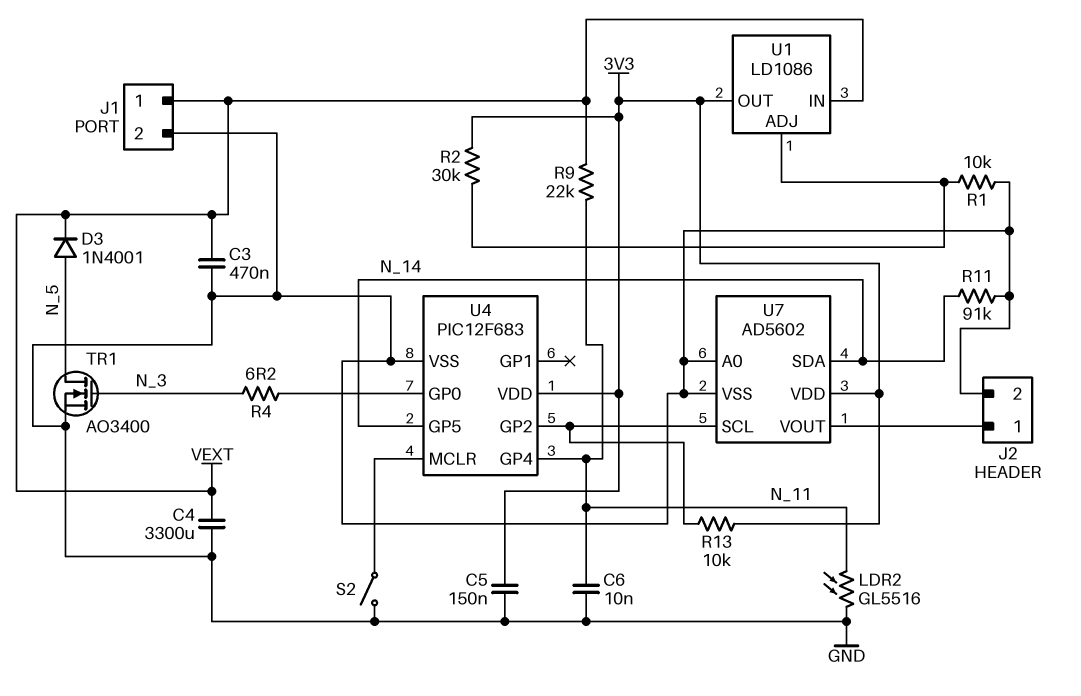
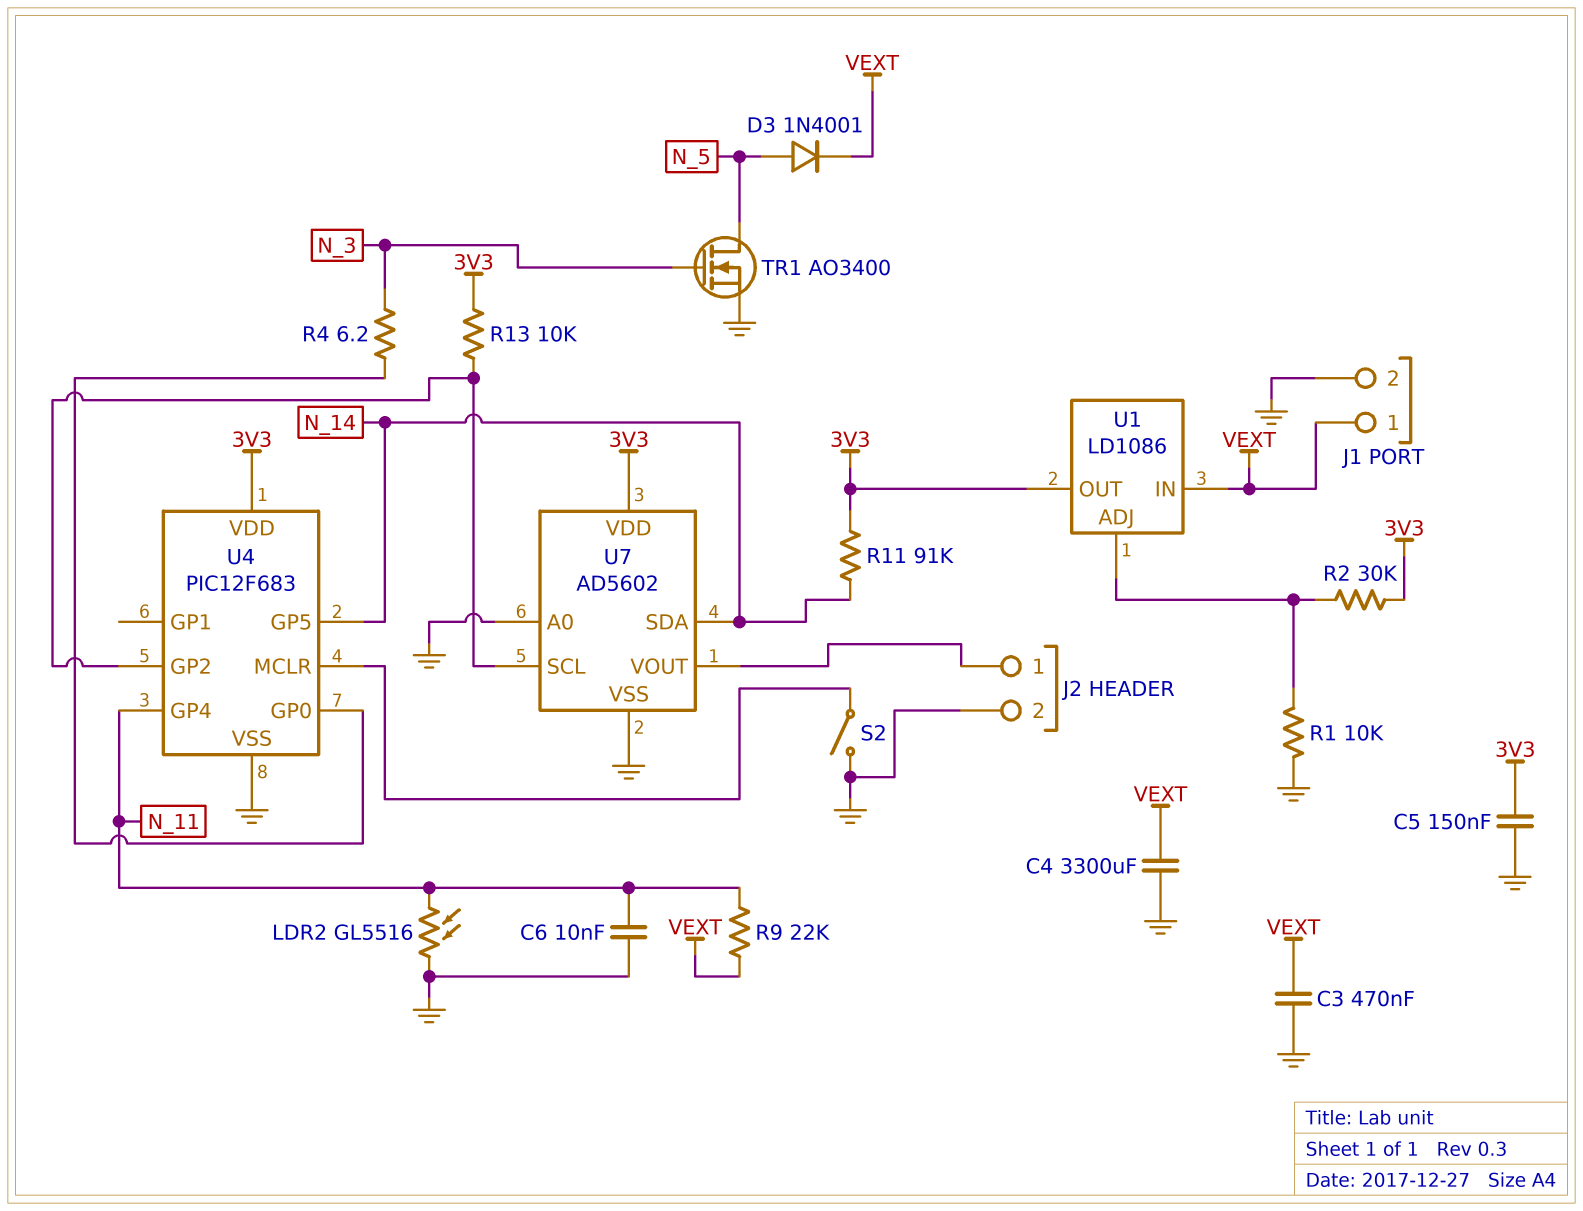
R11: 91k (GND, N_14) -> 91k (3V3, N_14)

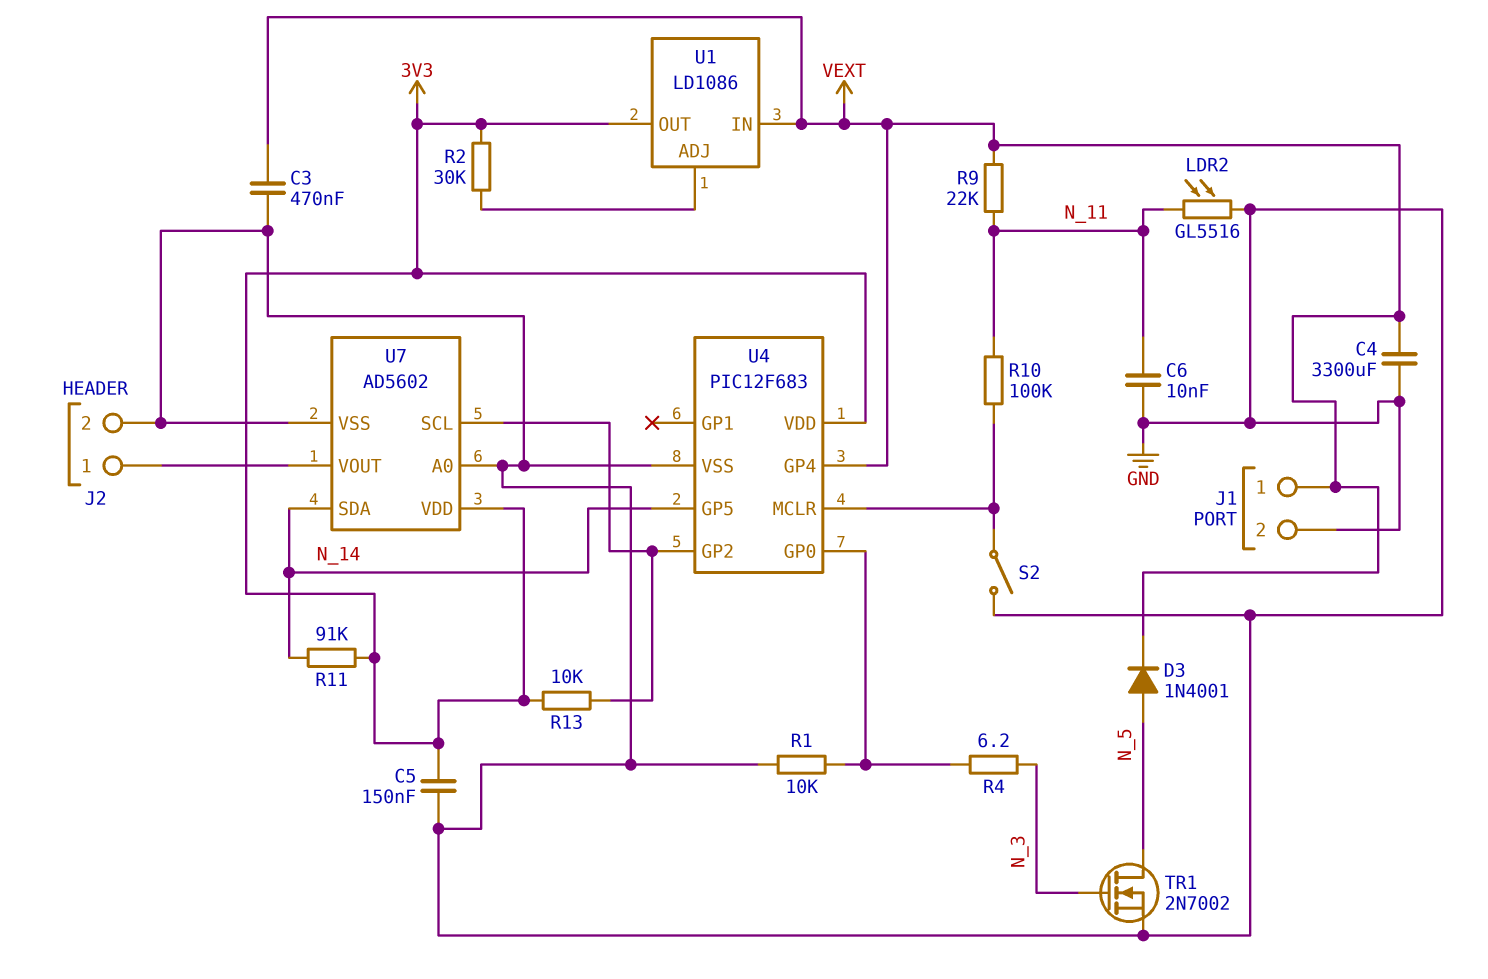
R1: 10k (GND, U1/ADJ) -> 10k (GND, U4/GP0)
R10: none -> 100k (N_11, U4/MCLR)
TR1: NMOS AO3400 (G N_3, D N_5, S GND) -> NMOS 2N7002 (G N_3, D N_5, S GND)
U4 pin GP4: N_11 -> VEXT

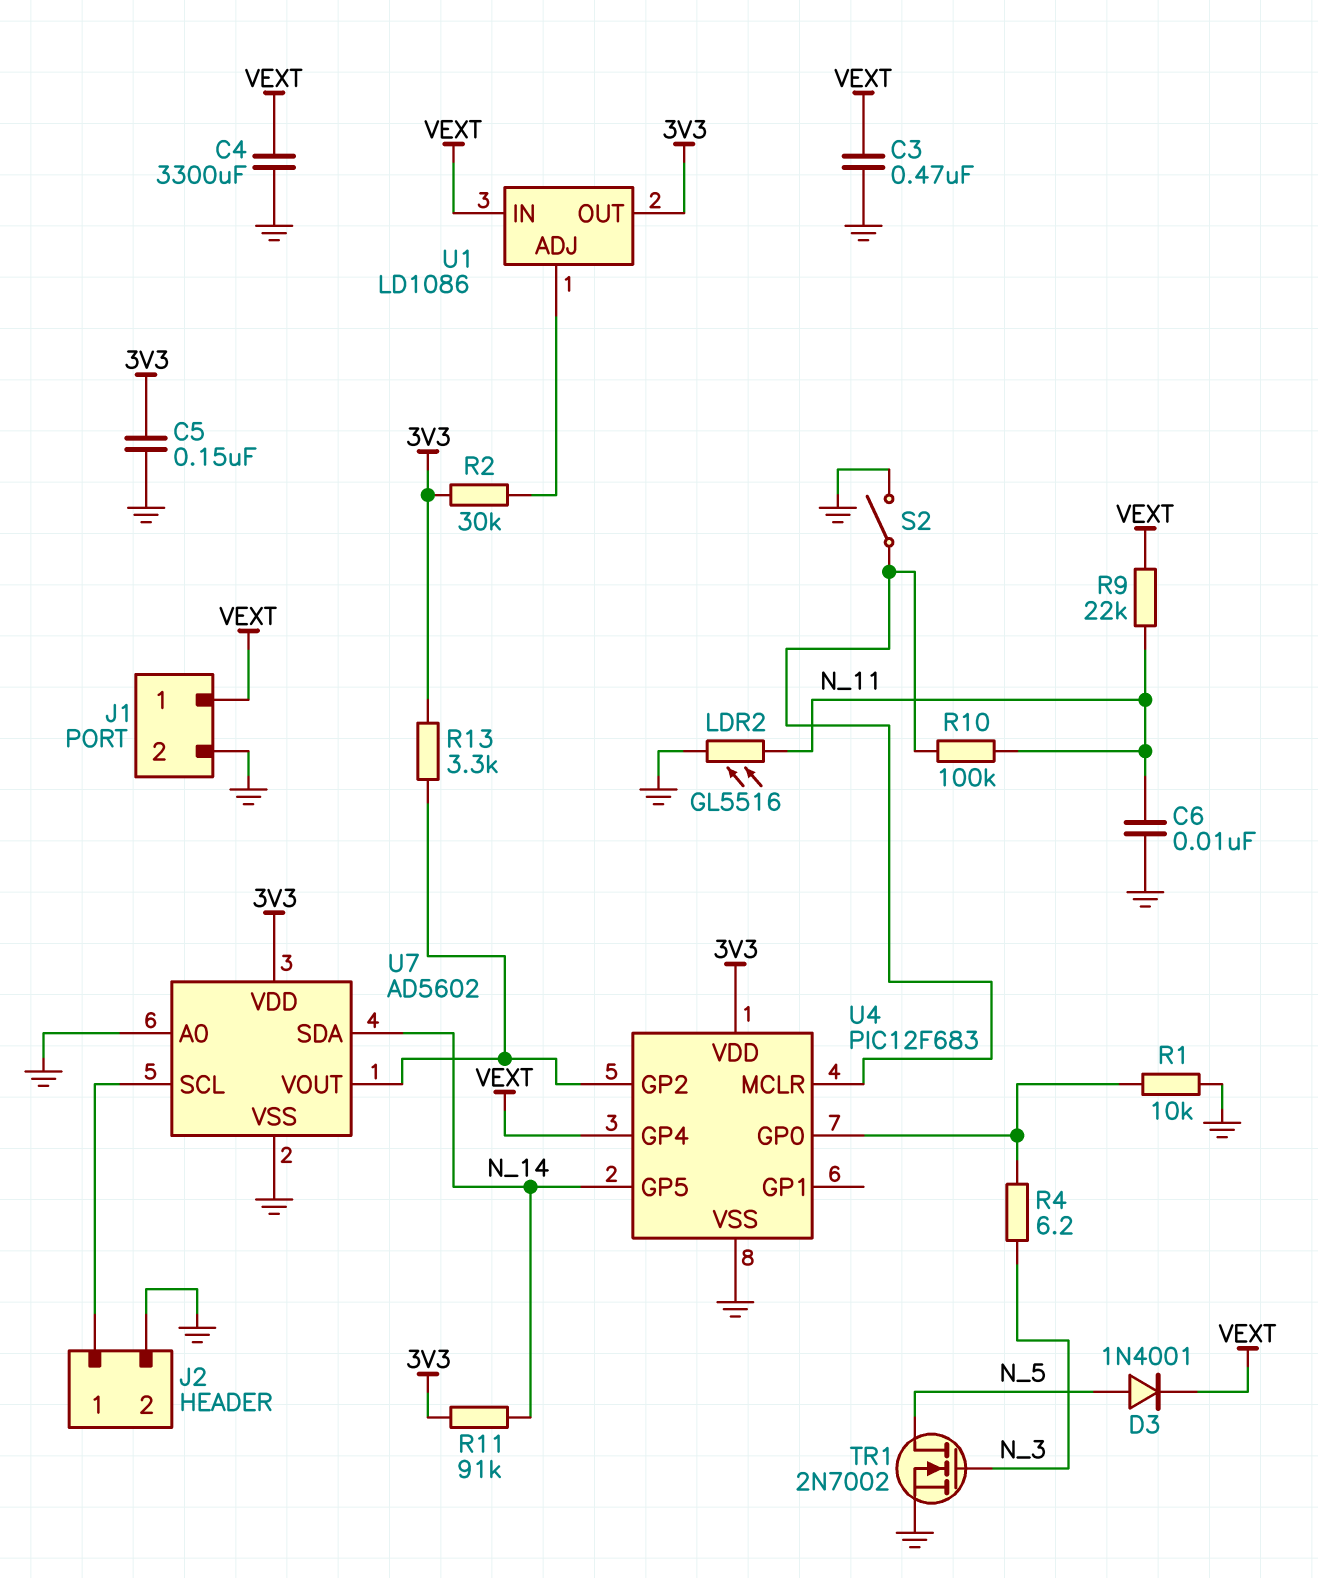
R13: 10k (3V3, U4/GP2) -> 3.3k (3V3, U4/GP2)
U7 pin SCL: U4/GP2 -> J2/1
U7 pin VOUT: J2/1 -> U4/GP2

